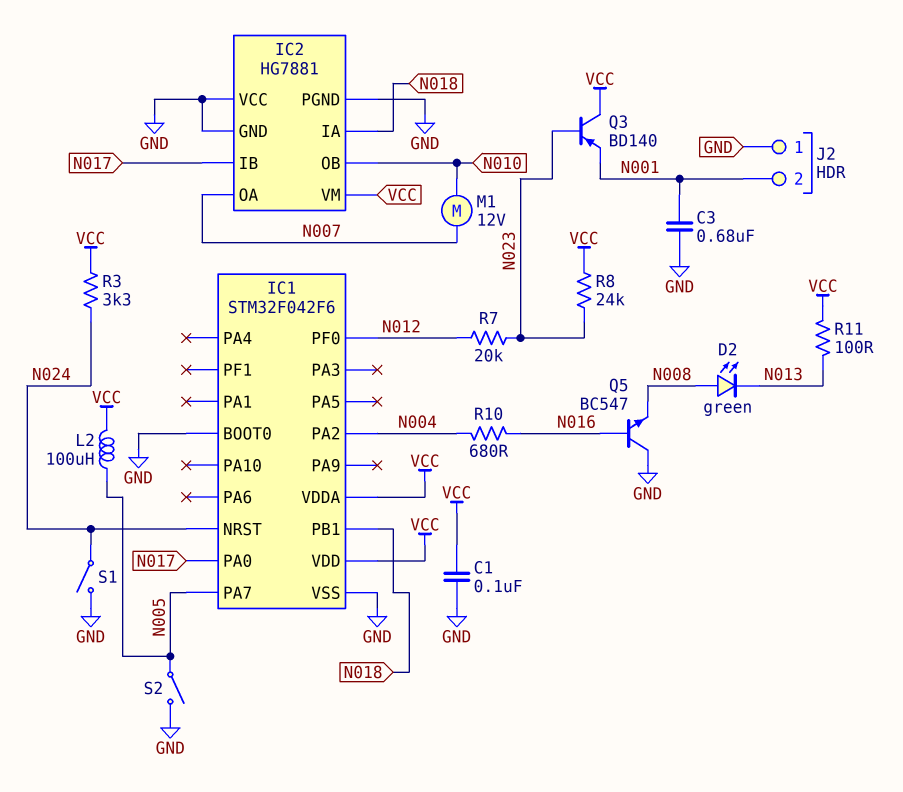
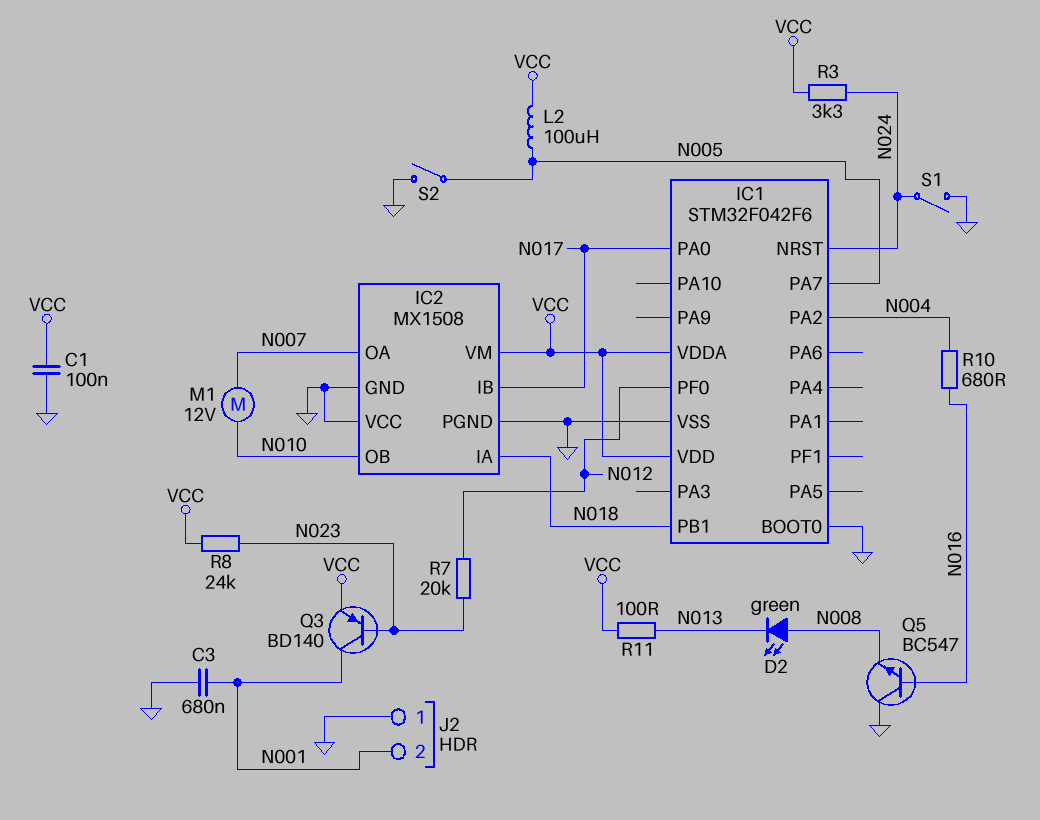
IC2: HG7881 -> MX1508
Q3: PNP BD140 (B N023, C VCC, E N001) -> PNP BD140 (B N023, C N001, E VCC)

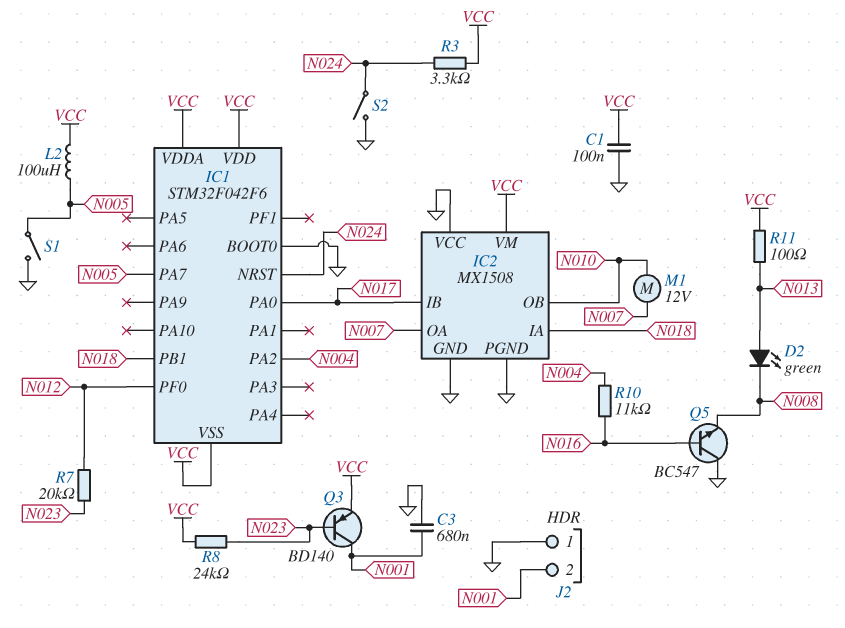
D2: LED green (A N008, K N013) -> LED green (A N013, K N008)
IC1 pin VSS: GND -> VCC
R10: 680 (N004, N016) -> 11k (N004, N016)
S1: switch (GND, N024) -> switch (GND, N005)
S2: switch (GND, N005) -> switch (GND, N024)

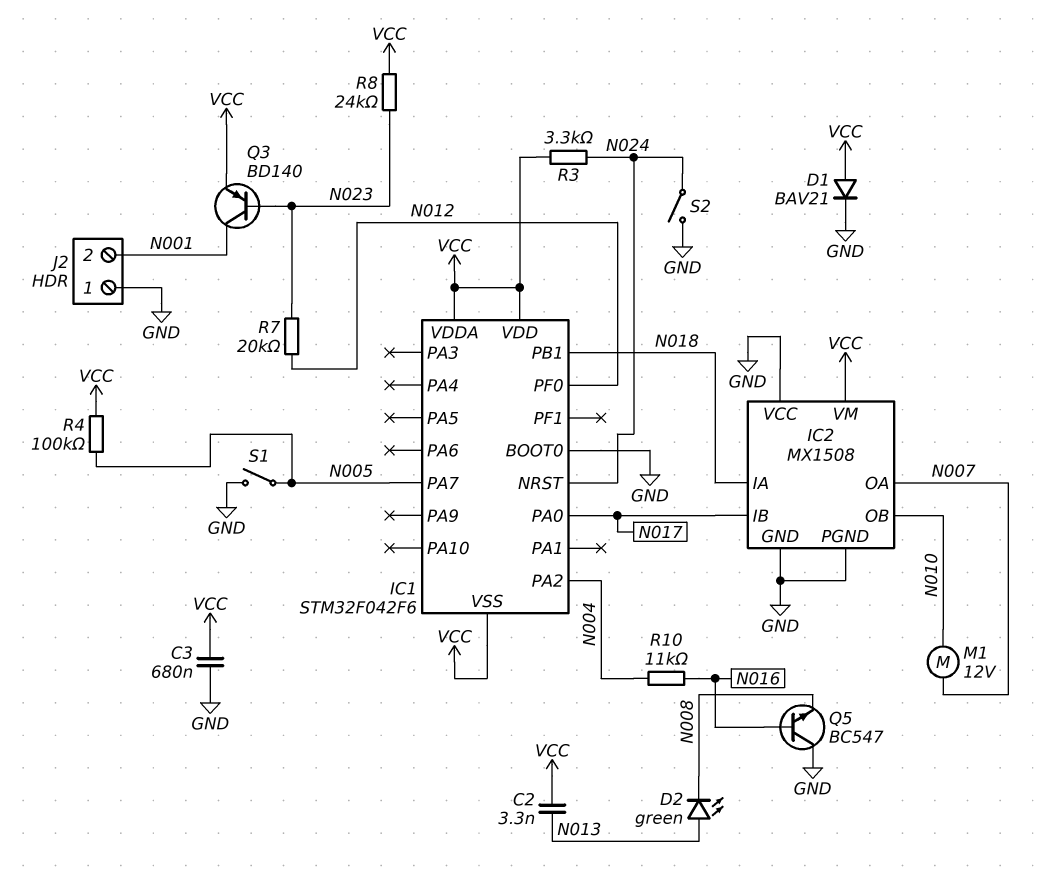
C1: 100nF (GND, VCC) -> none
C2: none -> 3.3nF (N013, VCC)
C3: 680nF (GND, N001) -> 680nF (GND, VCC)
D1: none -> diode BAV21 (A VCC, K GND)
L2: 100uH (N005, VCC) -> none
R4: none -> 100k (N005, VCC)
R11: 100 (N013, VCC) -> none

